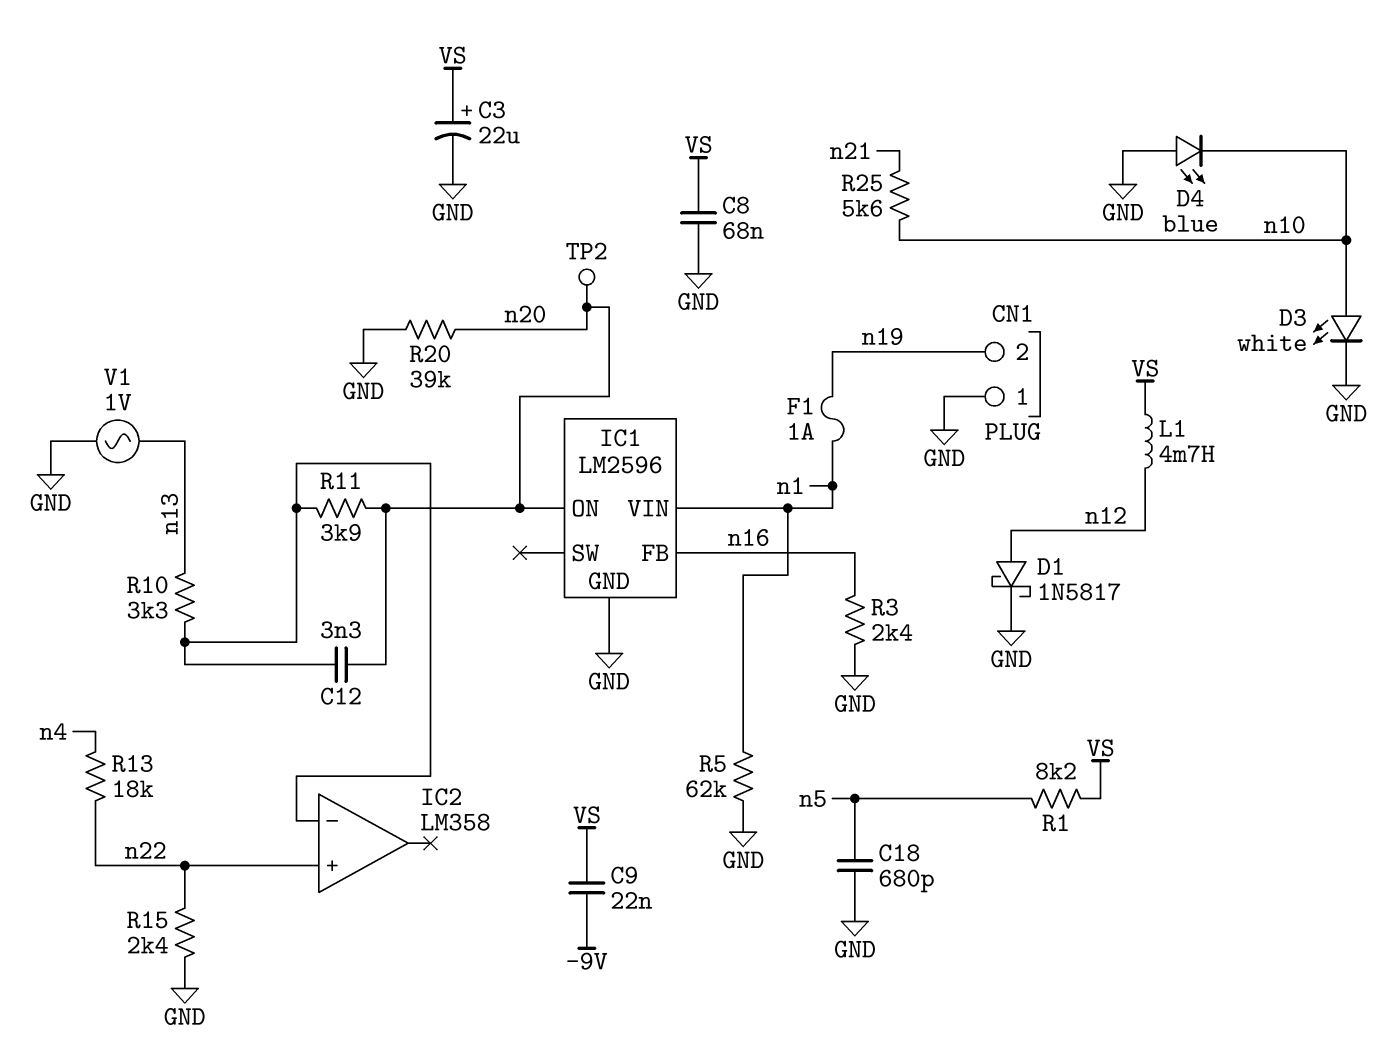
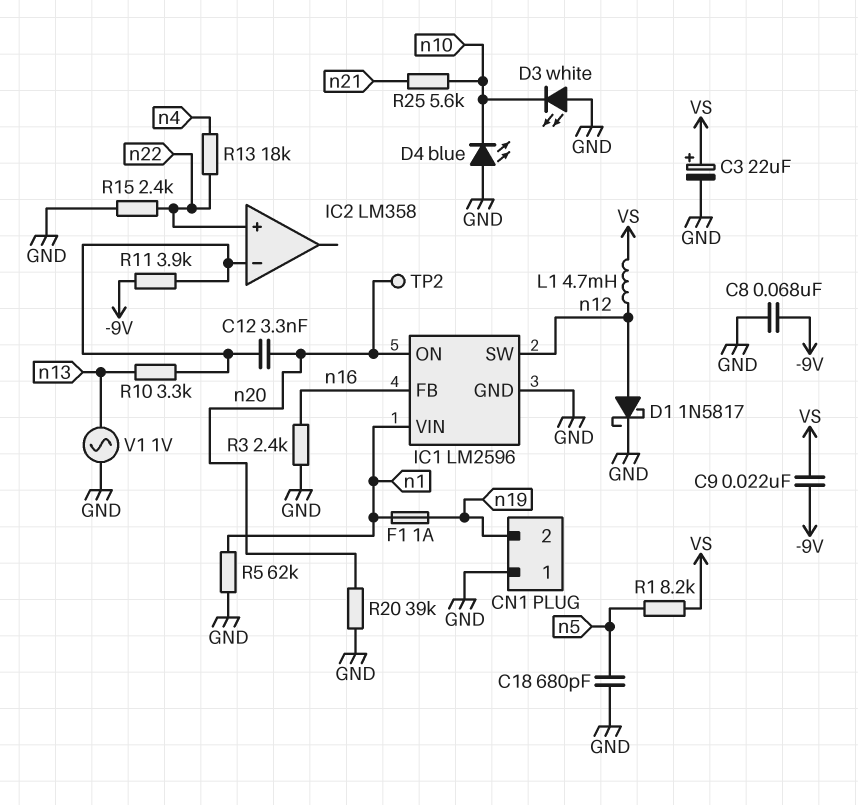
C8: 68nF (GND, VS) -> 68nF (-9V, GND)
D3: LED white (A n10, K GND) -> LED white (A GND, K n10)
IC1 pin SW: none -> n12
R11: 3.9k (IC2/in-, n20) -> 3.9k (-9V, IC2/in-)

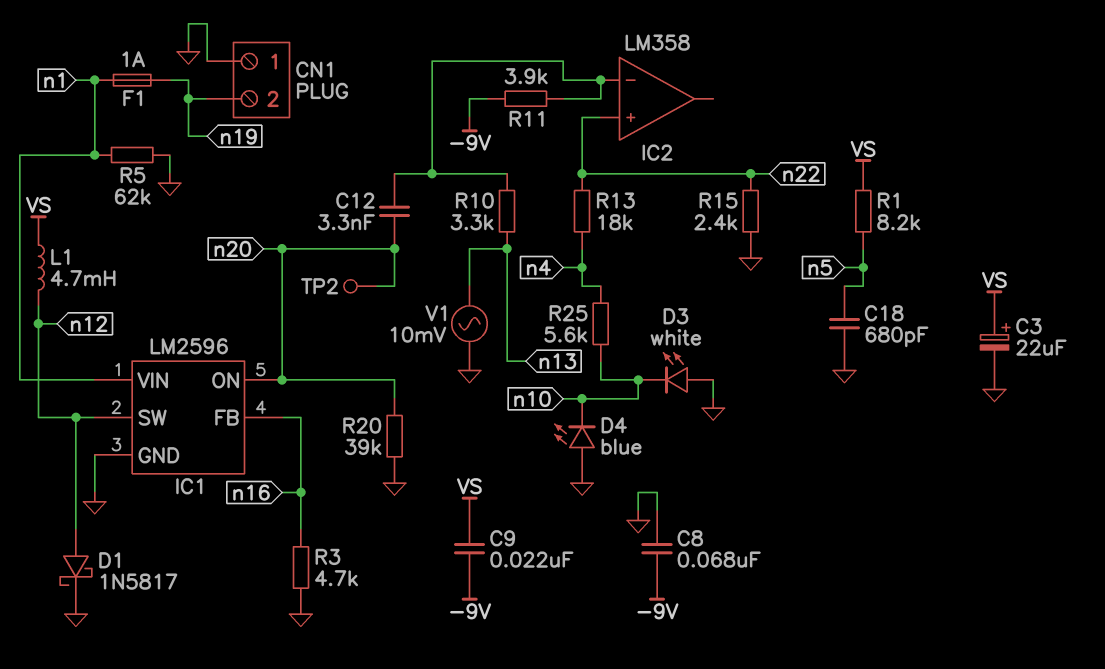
R3: 2.4k (GND, n16) -> 4.7k (GND, n16)
R25: 5.6k (n10, n21) -> 5.6k (n4, n10)
V1: AC 1V (GND, n13) -> AC 10mV (GND, n13)

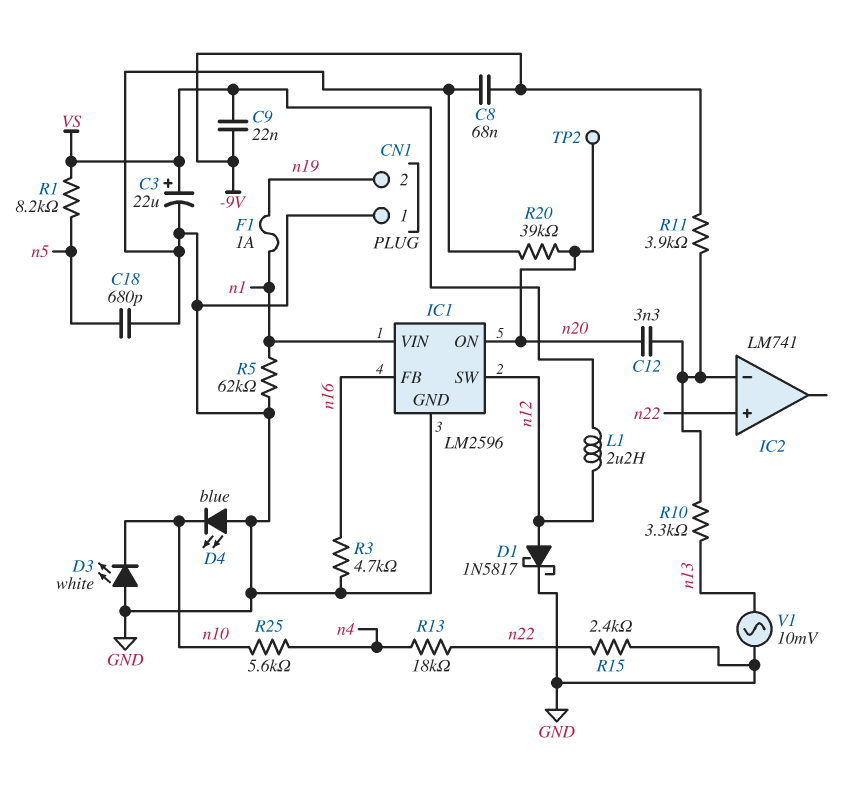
IC2: LM358 -> LM741
L1: 4.7mH (VS, n12) -> 2.2uH (VS, n12)

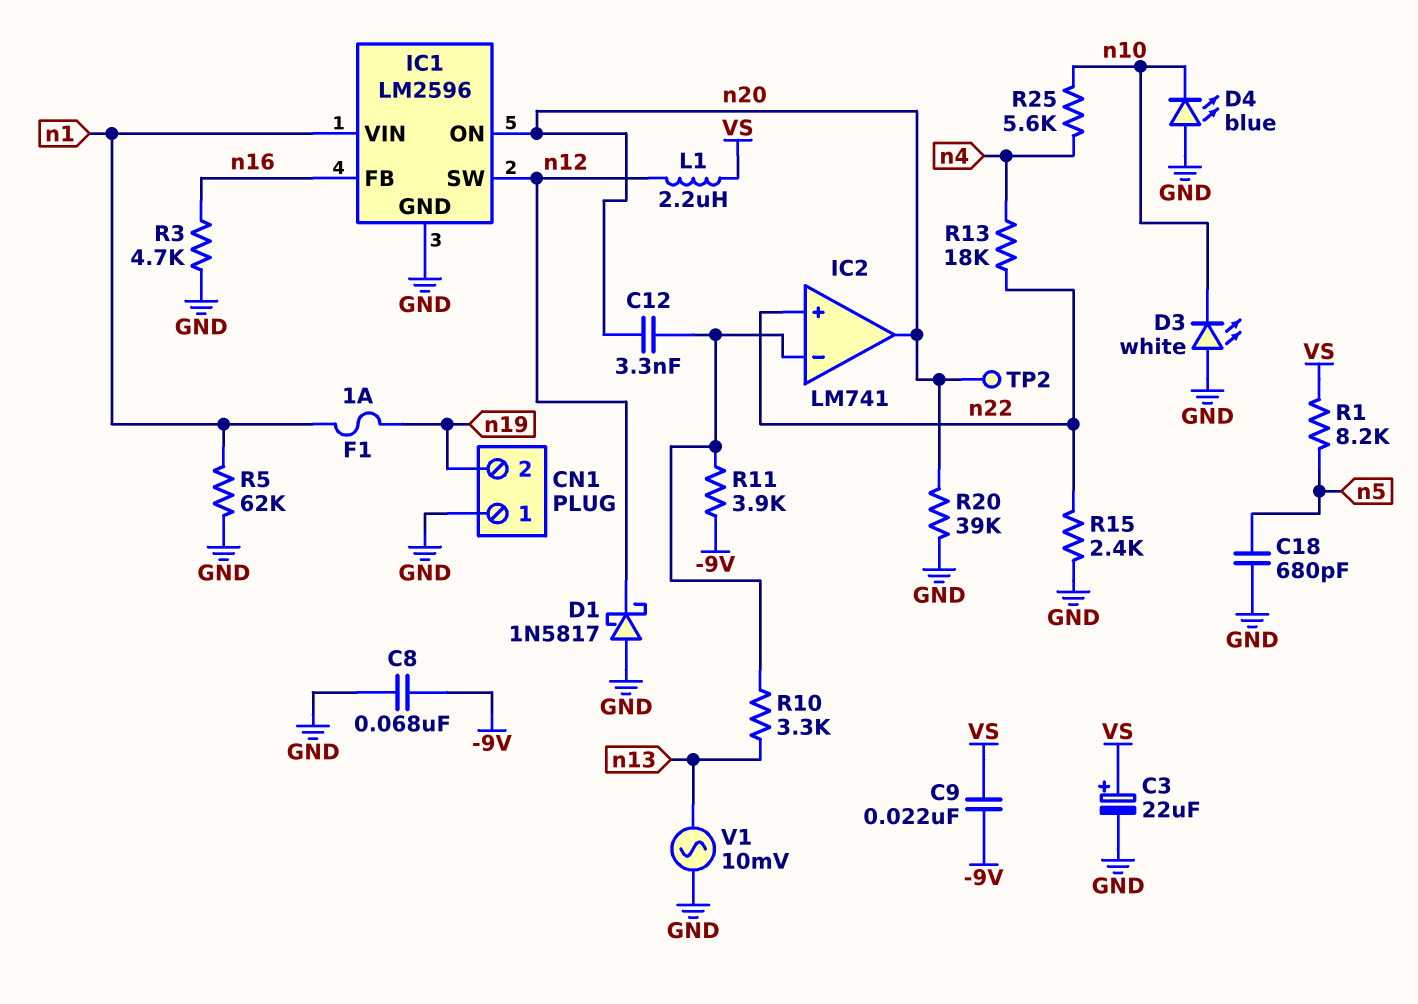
D1: schottky 1N5817 (A n12, K GND) -> schottky 1N5817 (A GND, K n12)
IC2 pin out: none -> n20

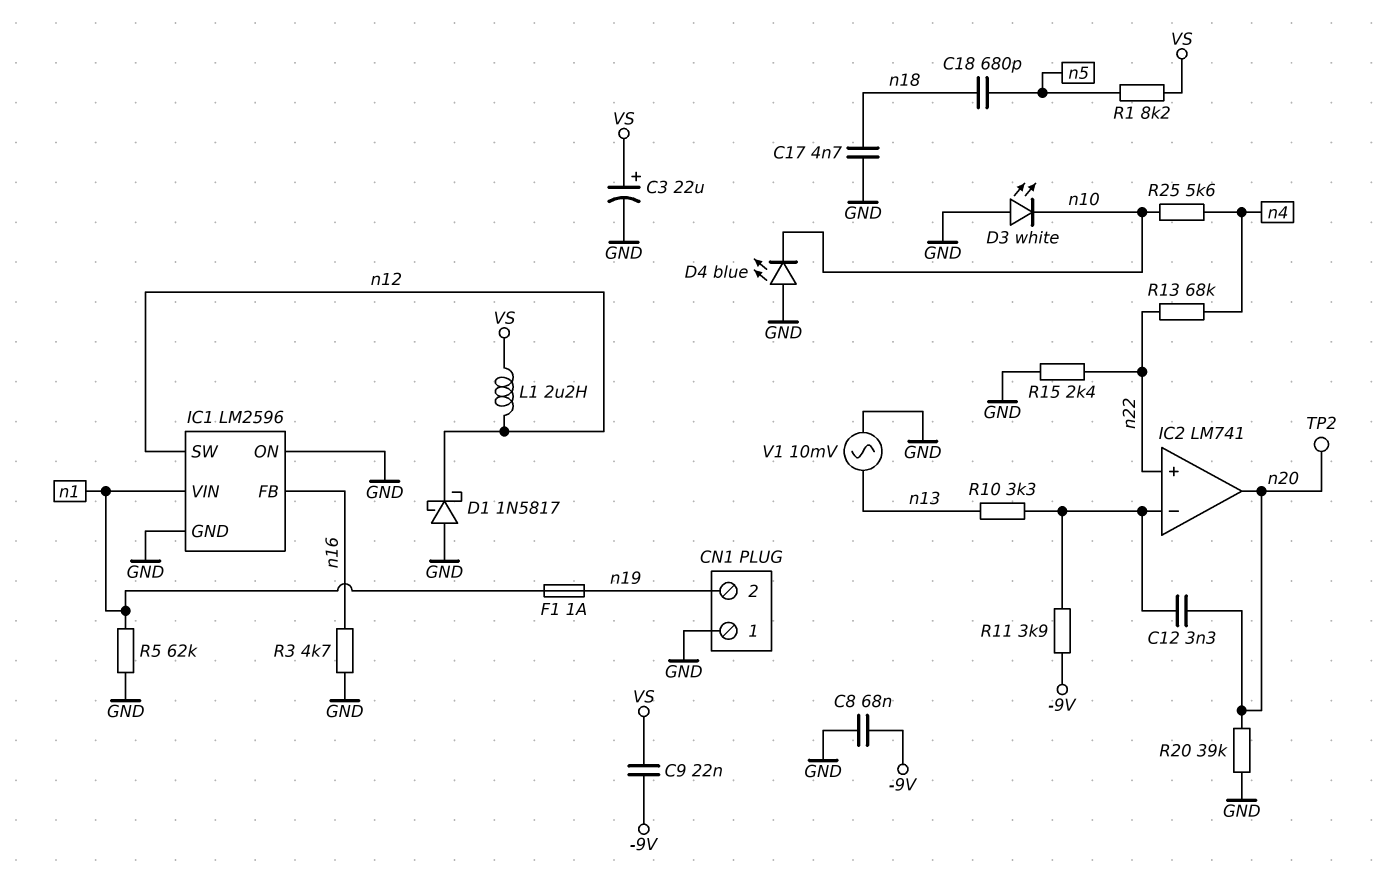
C17: none -> 4.7nF (GND, n18)
C18: 680pF (GND, n5) -> 680pF (n5, n18)
IC1 pin ON: n20 -> GND
R13: 18k (n4, n22) -> 68k (n4, n22)

